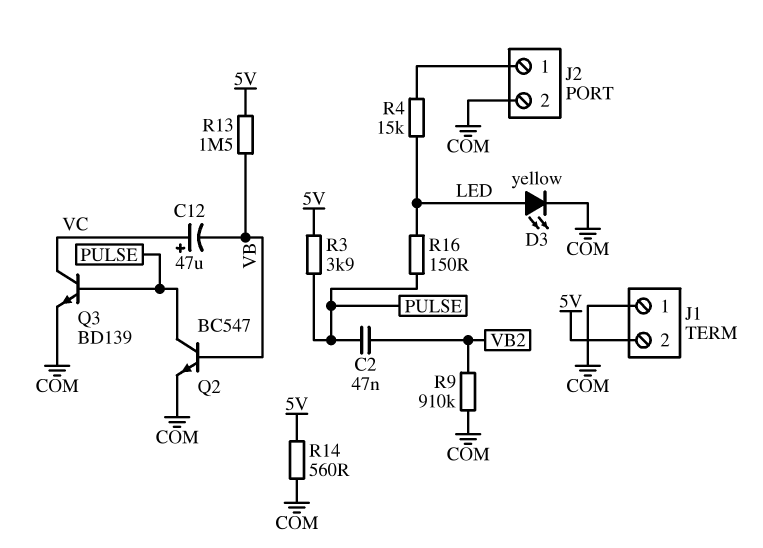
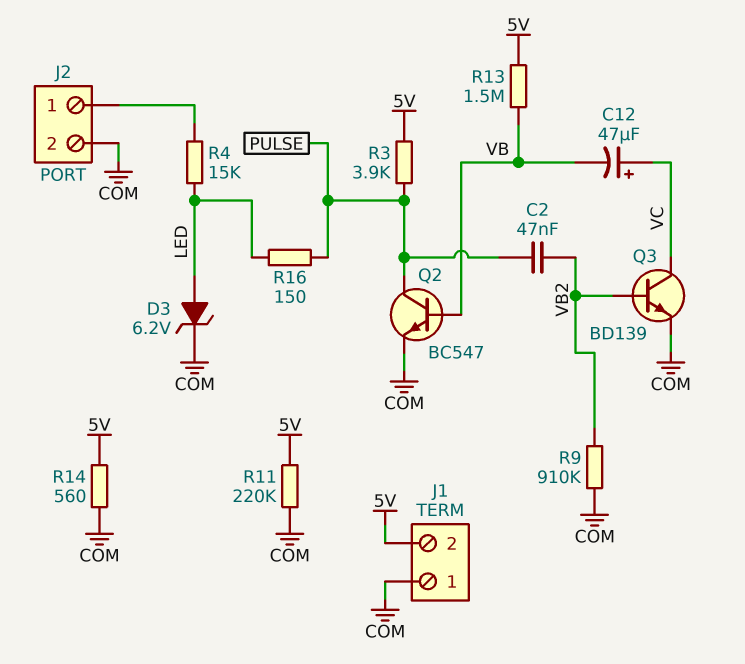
D3: LED yellow (A LED, K COM) -> zener 6.2V (A LED, K COM)
Q3: NPN BD139 (B PULSE, C VC, E COM) -> NPN BD139 (B VB2, C VC, E COM)
R11: none -> 220k (5V, COM)

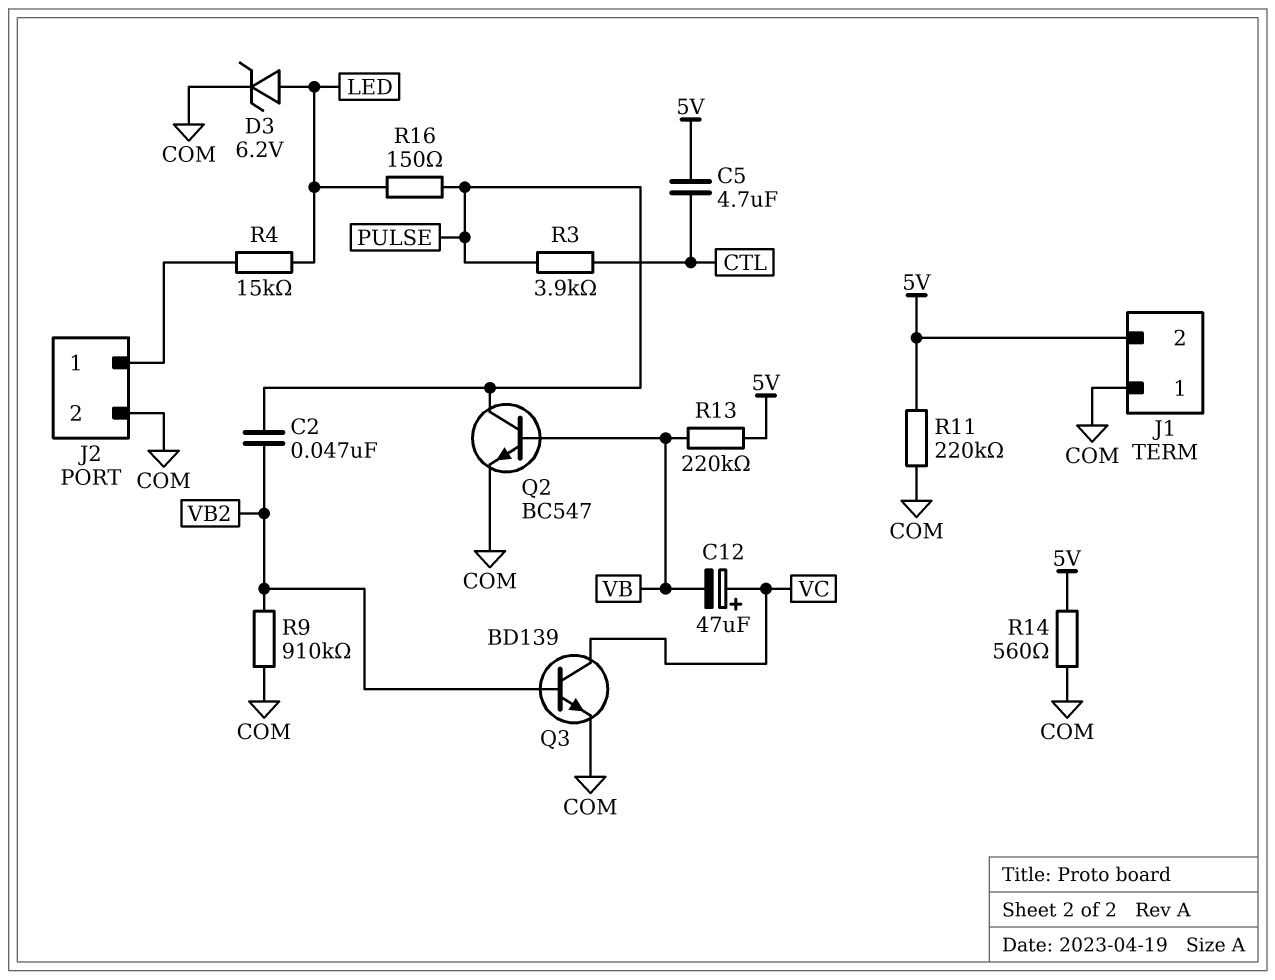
C5: none -> 4.7uF (5V, CTL)
R3: 3.9k (5V, PULSE) -> 3.9k (CTL, PULSE)
R13: 1.5M (5V, VB) -> 220k (5V, VB)

